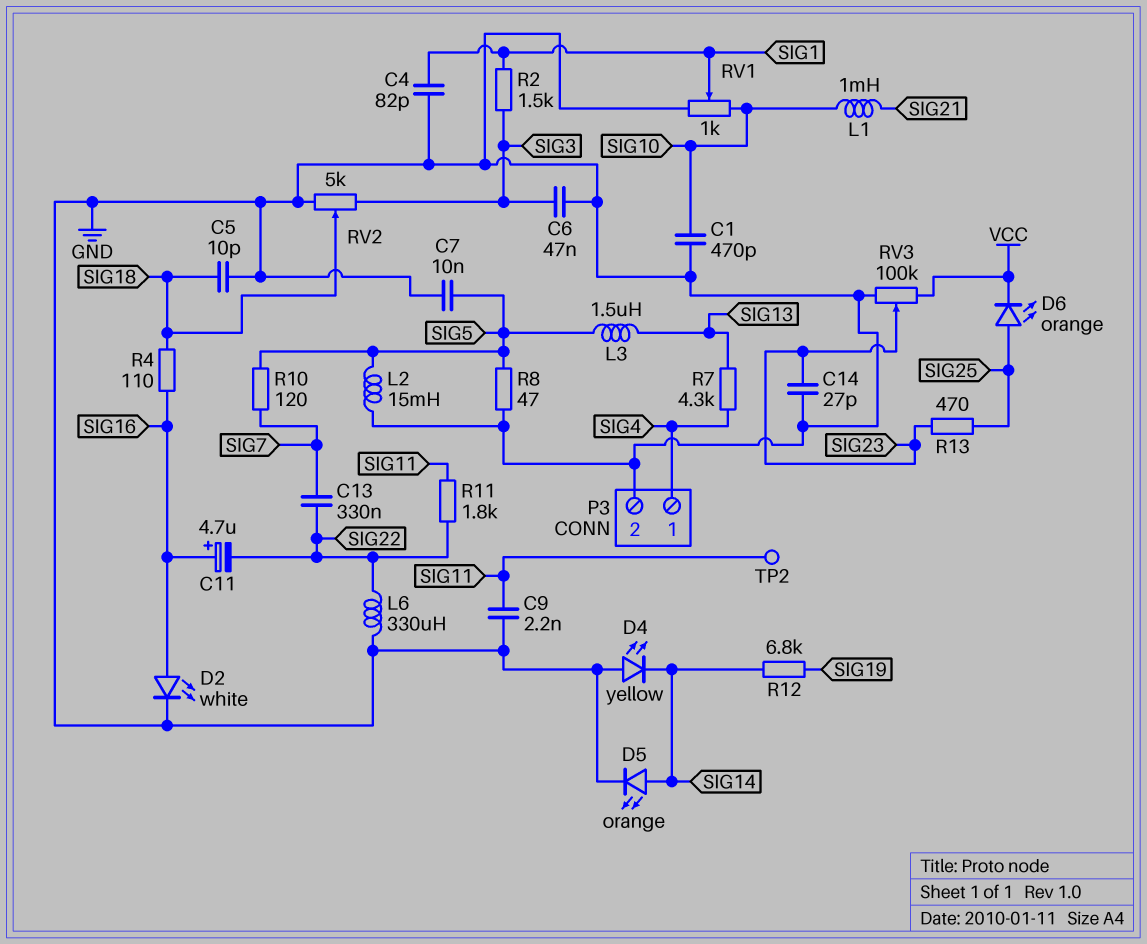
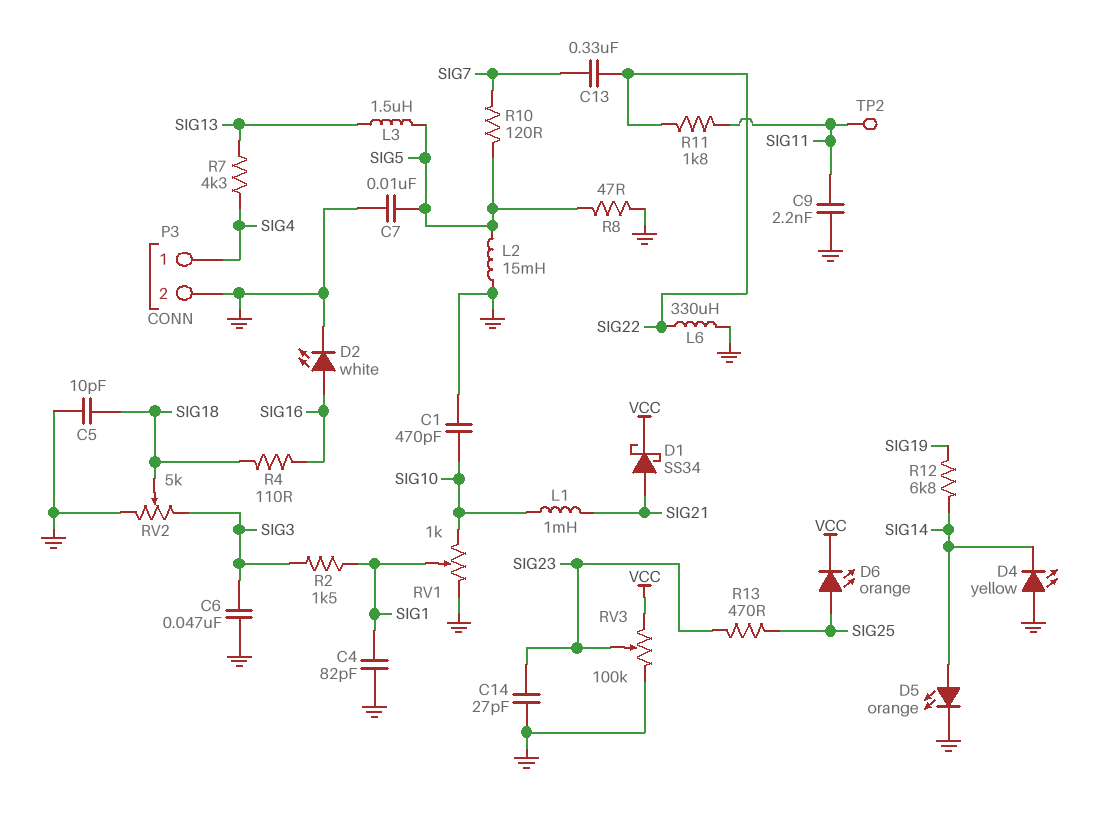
C11: 4.7uF (plus SIG16, minus SIG22) -> none
D1: none -> schottky SS34 (A SIG21, K VCC)

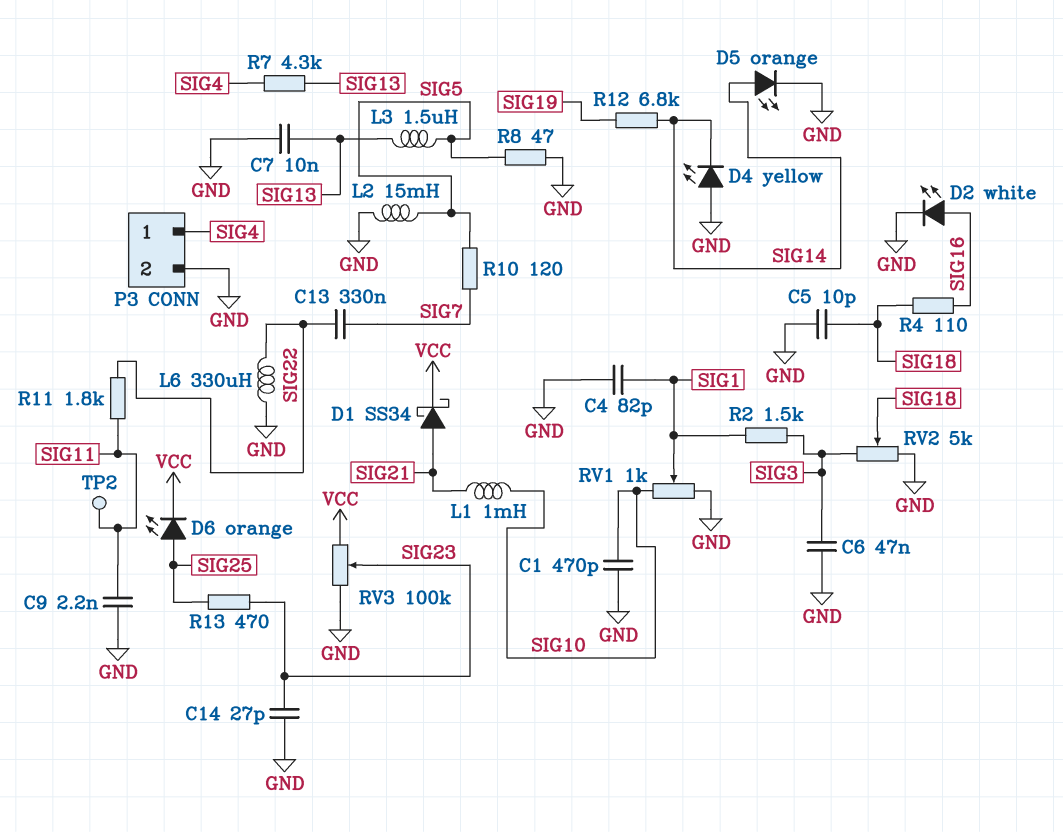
C7: 10nF (GND, SIG5) -> 10nF (GND, SIG13)

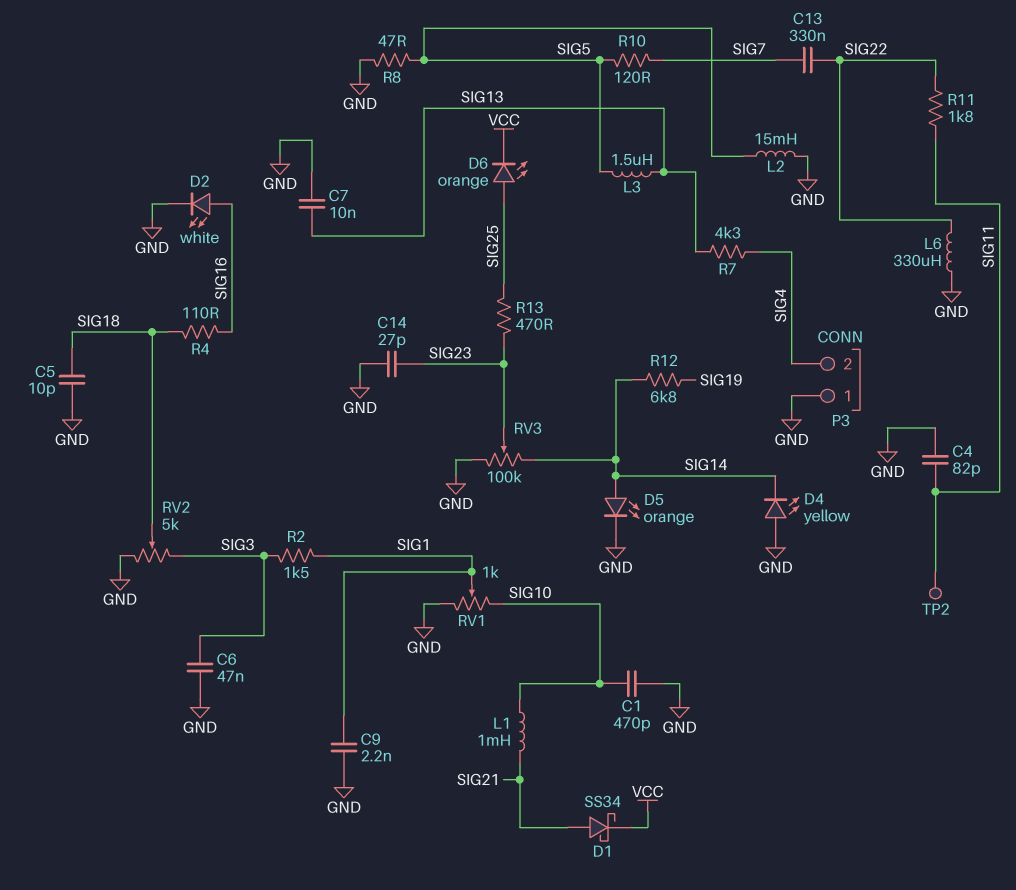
C4: 82pF (GND, SIG1) -> 82pF (GND, SIG11)
C9: 2.2nF (GND, SIG11) -> 2.2nF (GND, SIG1)
P3 pin 1: SIG4 -> GND
P3 pin 2: GND -> SIG4
RV3: 100k (GND, VCC, wiper SIG23) -> 100k (GND, SIG14, wiper SIG23)

